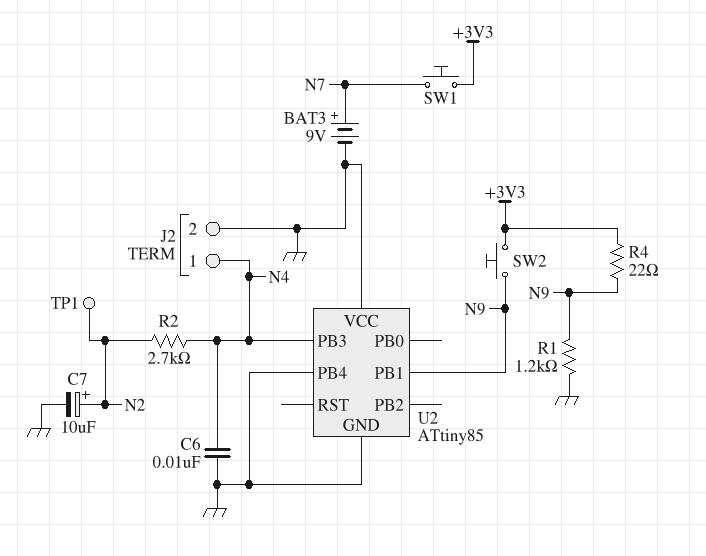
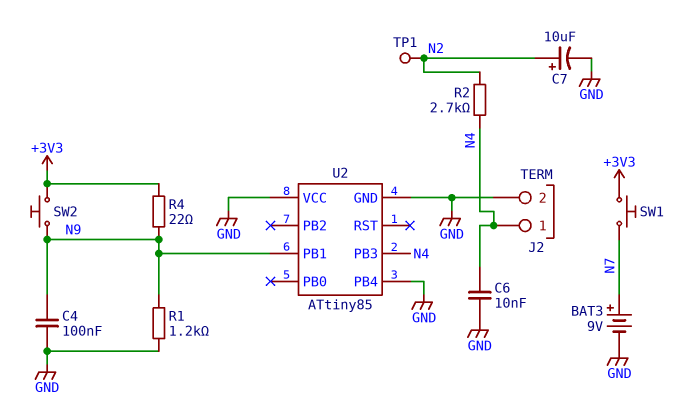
C4: none -> 100nF (GND, N9)

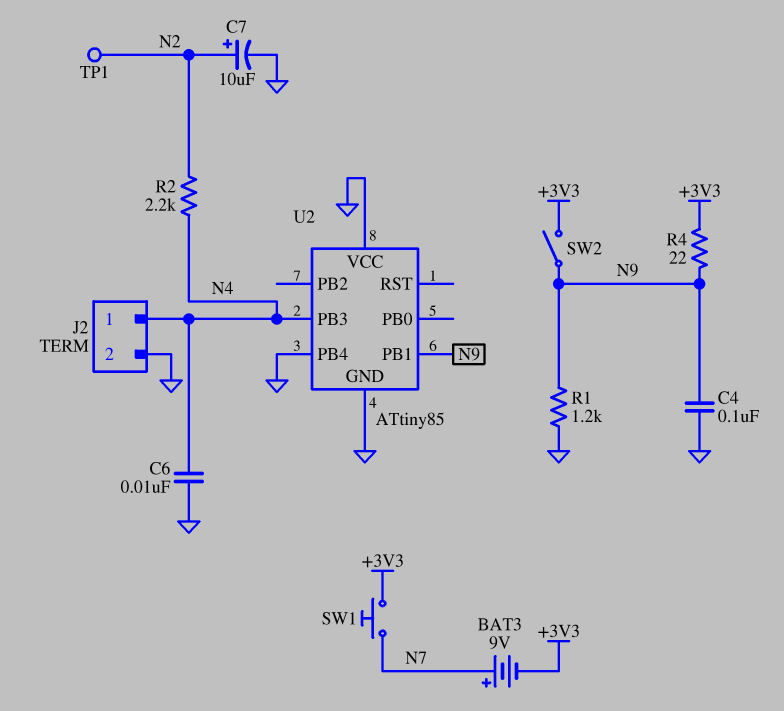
BAT3: 9V (plus N7, minus GND) -> 9V (plus N7, minus +3V3)
R2: 2.7k (N2, N4) -> 2.2k (N2, N4)
SW2: button (+3V3, N9) -> switch (+3V3, N9)

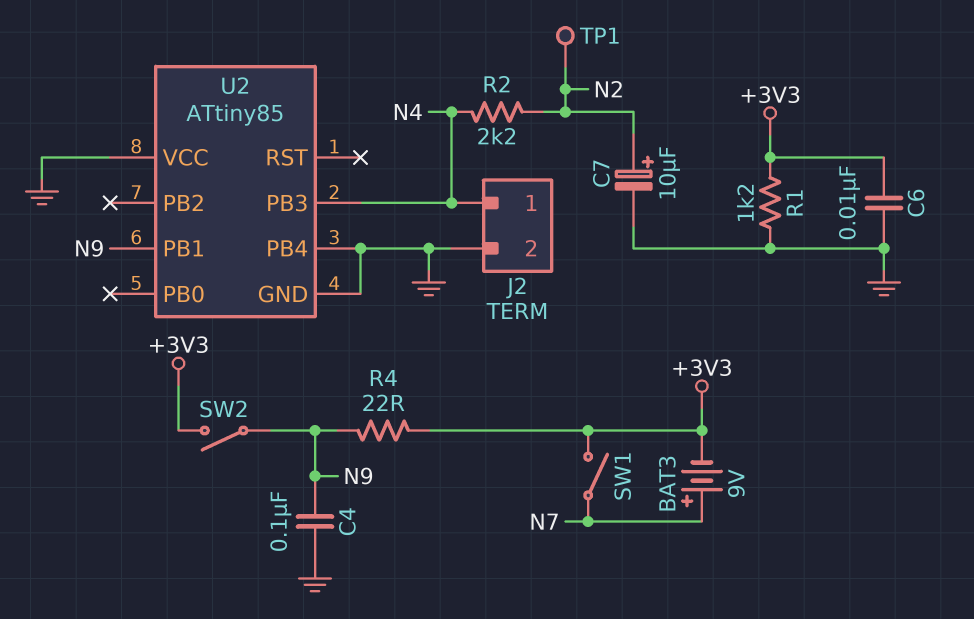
C6: 10nF (GND, N4) -> 10nF (+3V3, GND)
R1: 1.2k (GND, N9) -> 1.2k (+3V3, GND)
SW1: button (+3V3, N7) -> switch (+3V3, N7)

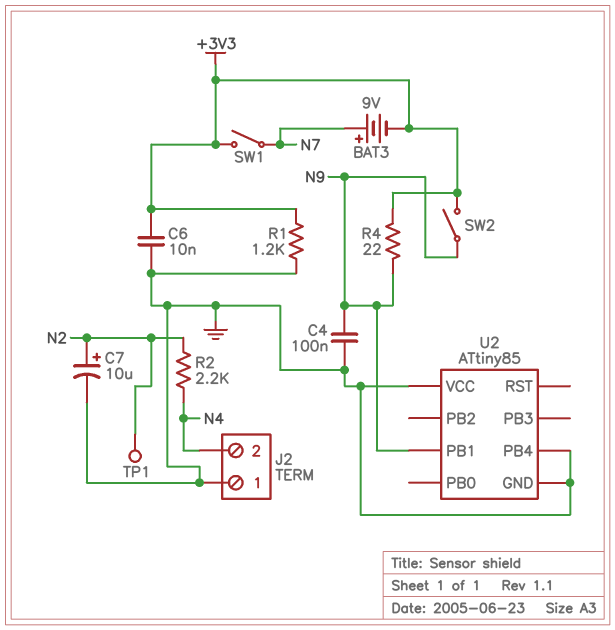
J2 pin 1: N4 -> GND
J2 pin 2: GND -> N4
U2 pin PB3: N4 -> none

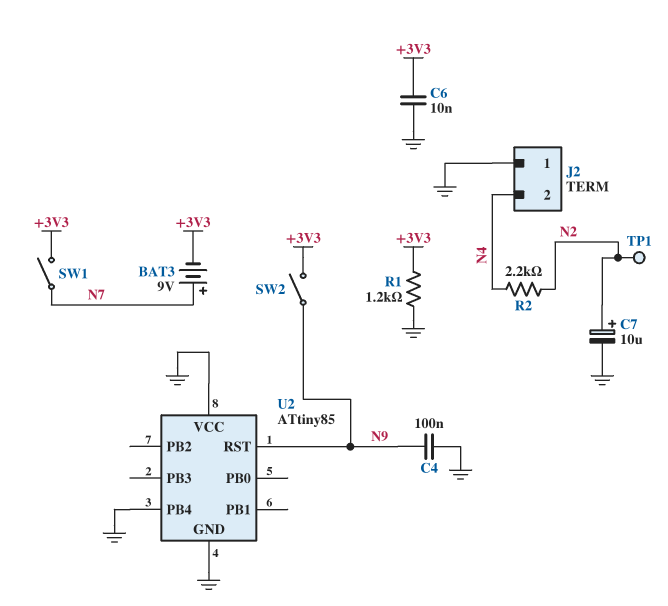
R4: 22 (+3V3, N9) -> none
U2 pin PB1: N9 -> none
U2 pin RST: none -> N9

